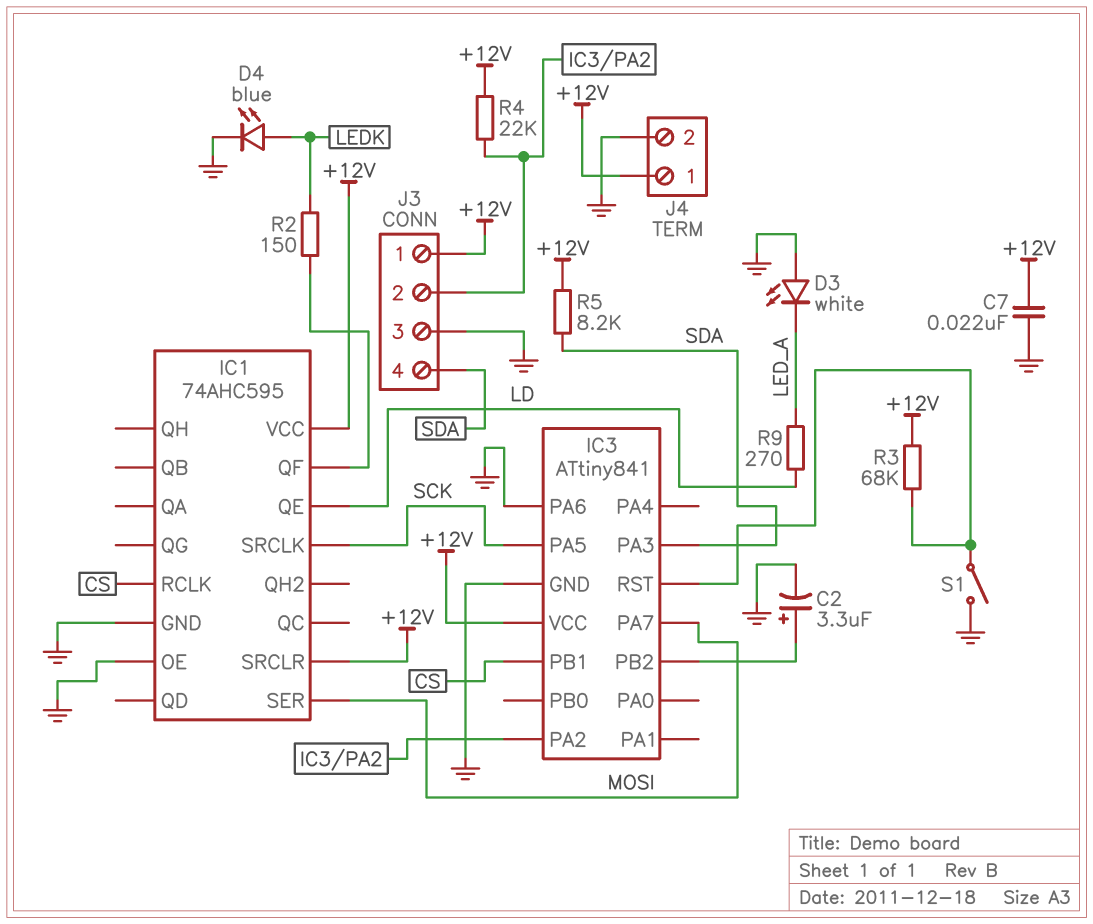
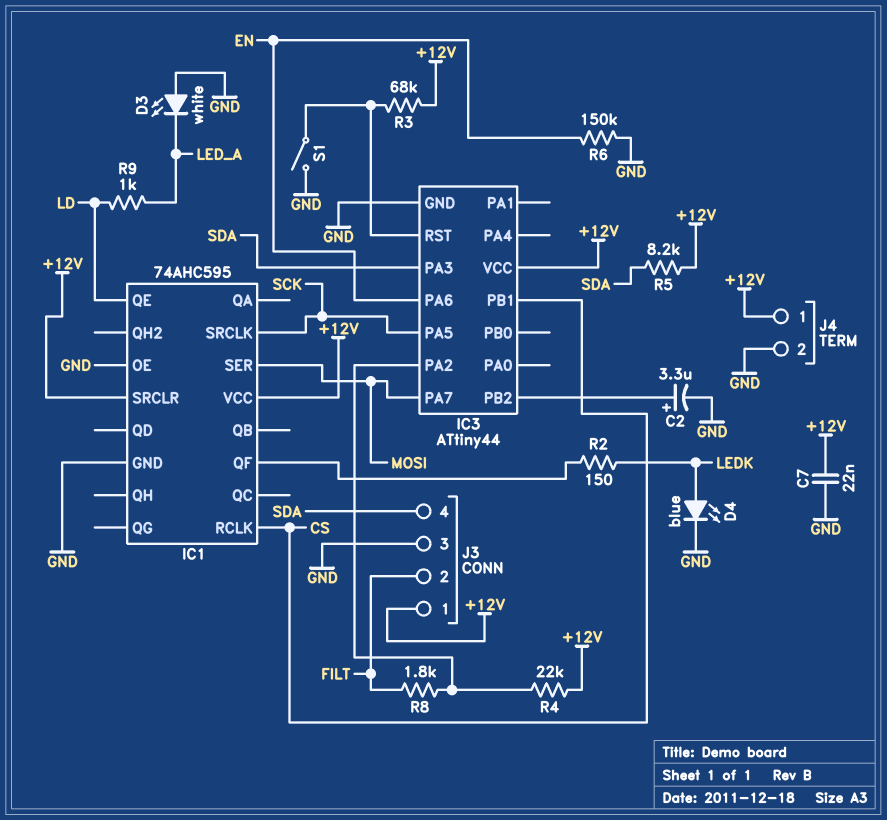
IC3: ATtiny841 -> ATtiny44
IC3 pin PA6: GND -> EN
J3 pin 2: IC3/PA2 -> FILT
R6: none -> 150k (EN, GND)
R8: none -> 1.8k (FILT, IC3/PA2)
R9: 270 (LD, LED_A) -> 1k (LD, LED_A)

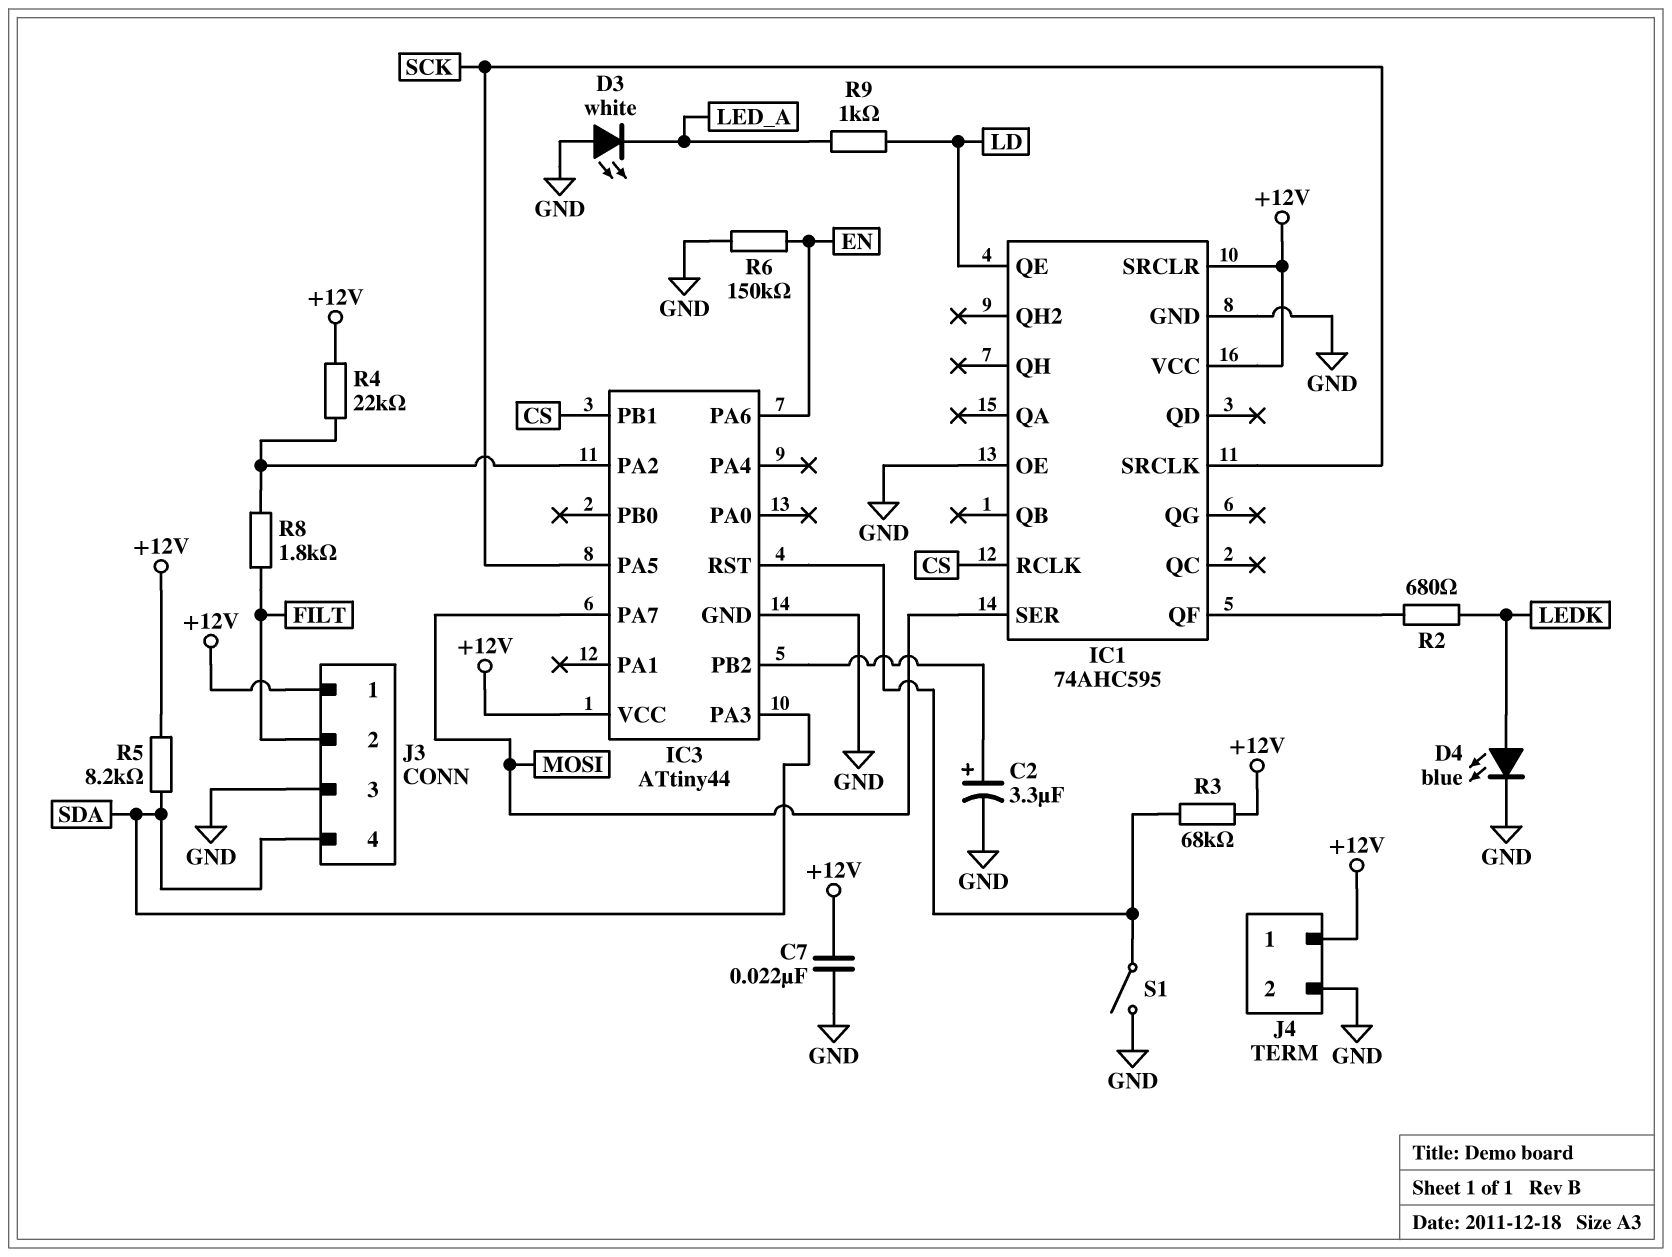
R2: 150 (IC1/QF, LEDK) -> 680 (IC1/QF, LEDK)

